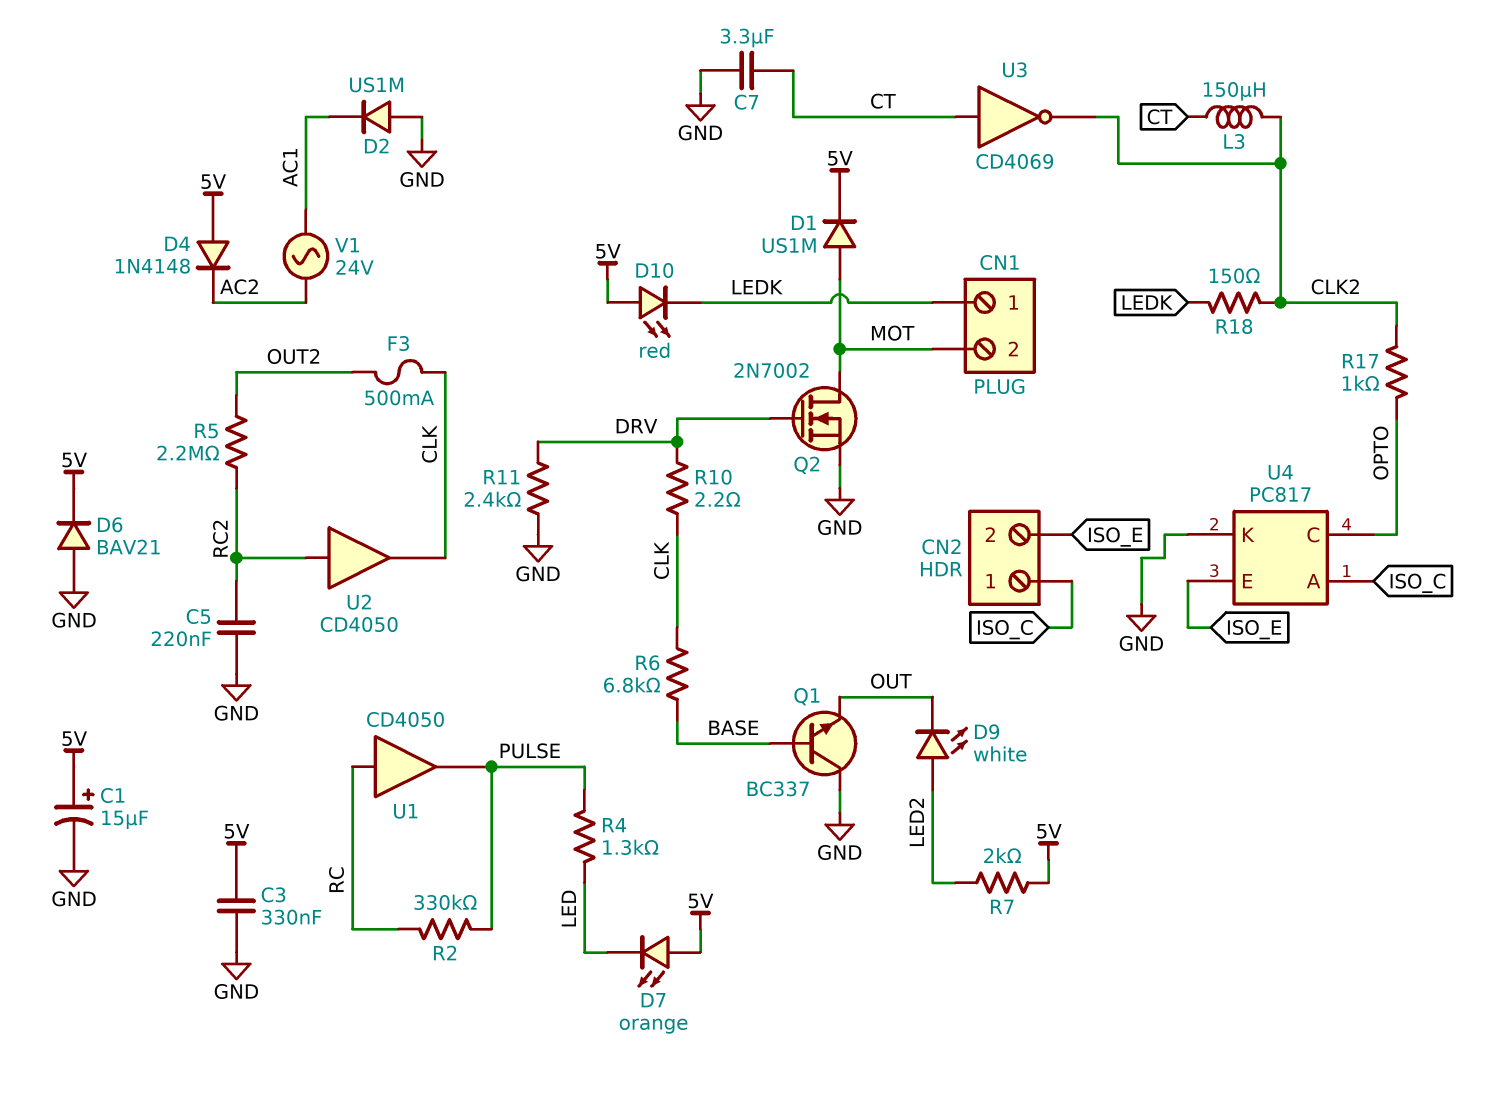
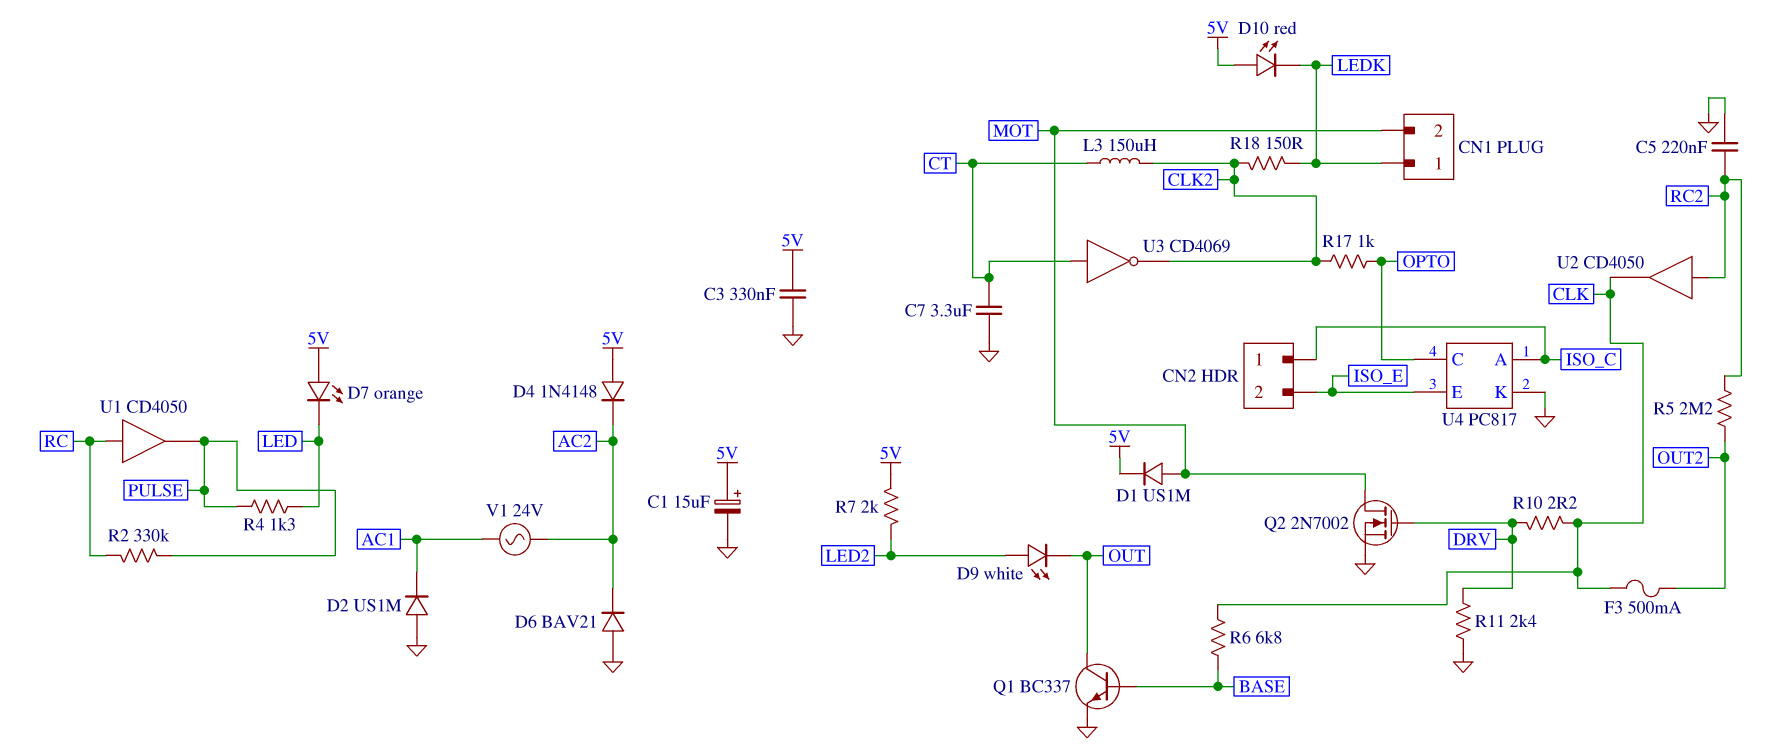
D6: diode BAV21 (A GND, K 5V) -> diode BAV21 (A GND, K AC2)
Q1: NPN BC337 (B BASE, C GND, E OUT) -> NPN BC337 (B BASE, C OUT, E GND)

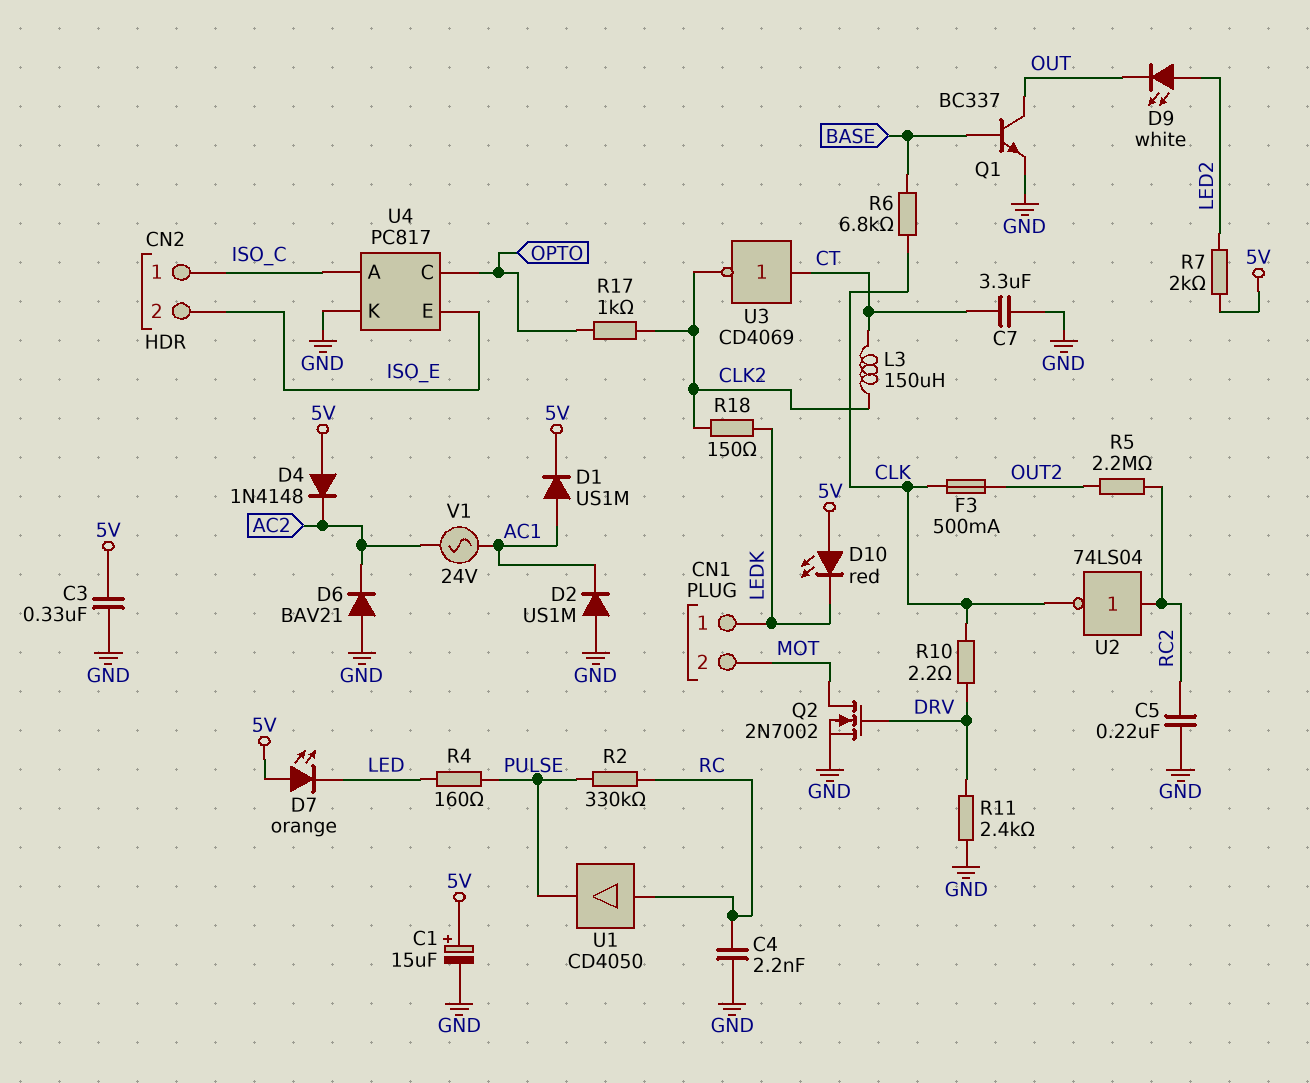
C4: none -> 2.2nF (GND, RC)
D1: diode US1M (A MOT, K 5V) -> diode US1M (A AC1, K 5V)
R4: 1.3k (LED, PULSE) -> 160 (LED, PULSE)
U2: buffer CD4050 (in RC2, out CLK) -> NOT 74LS04 (in RC2, out CLK)

